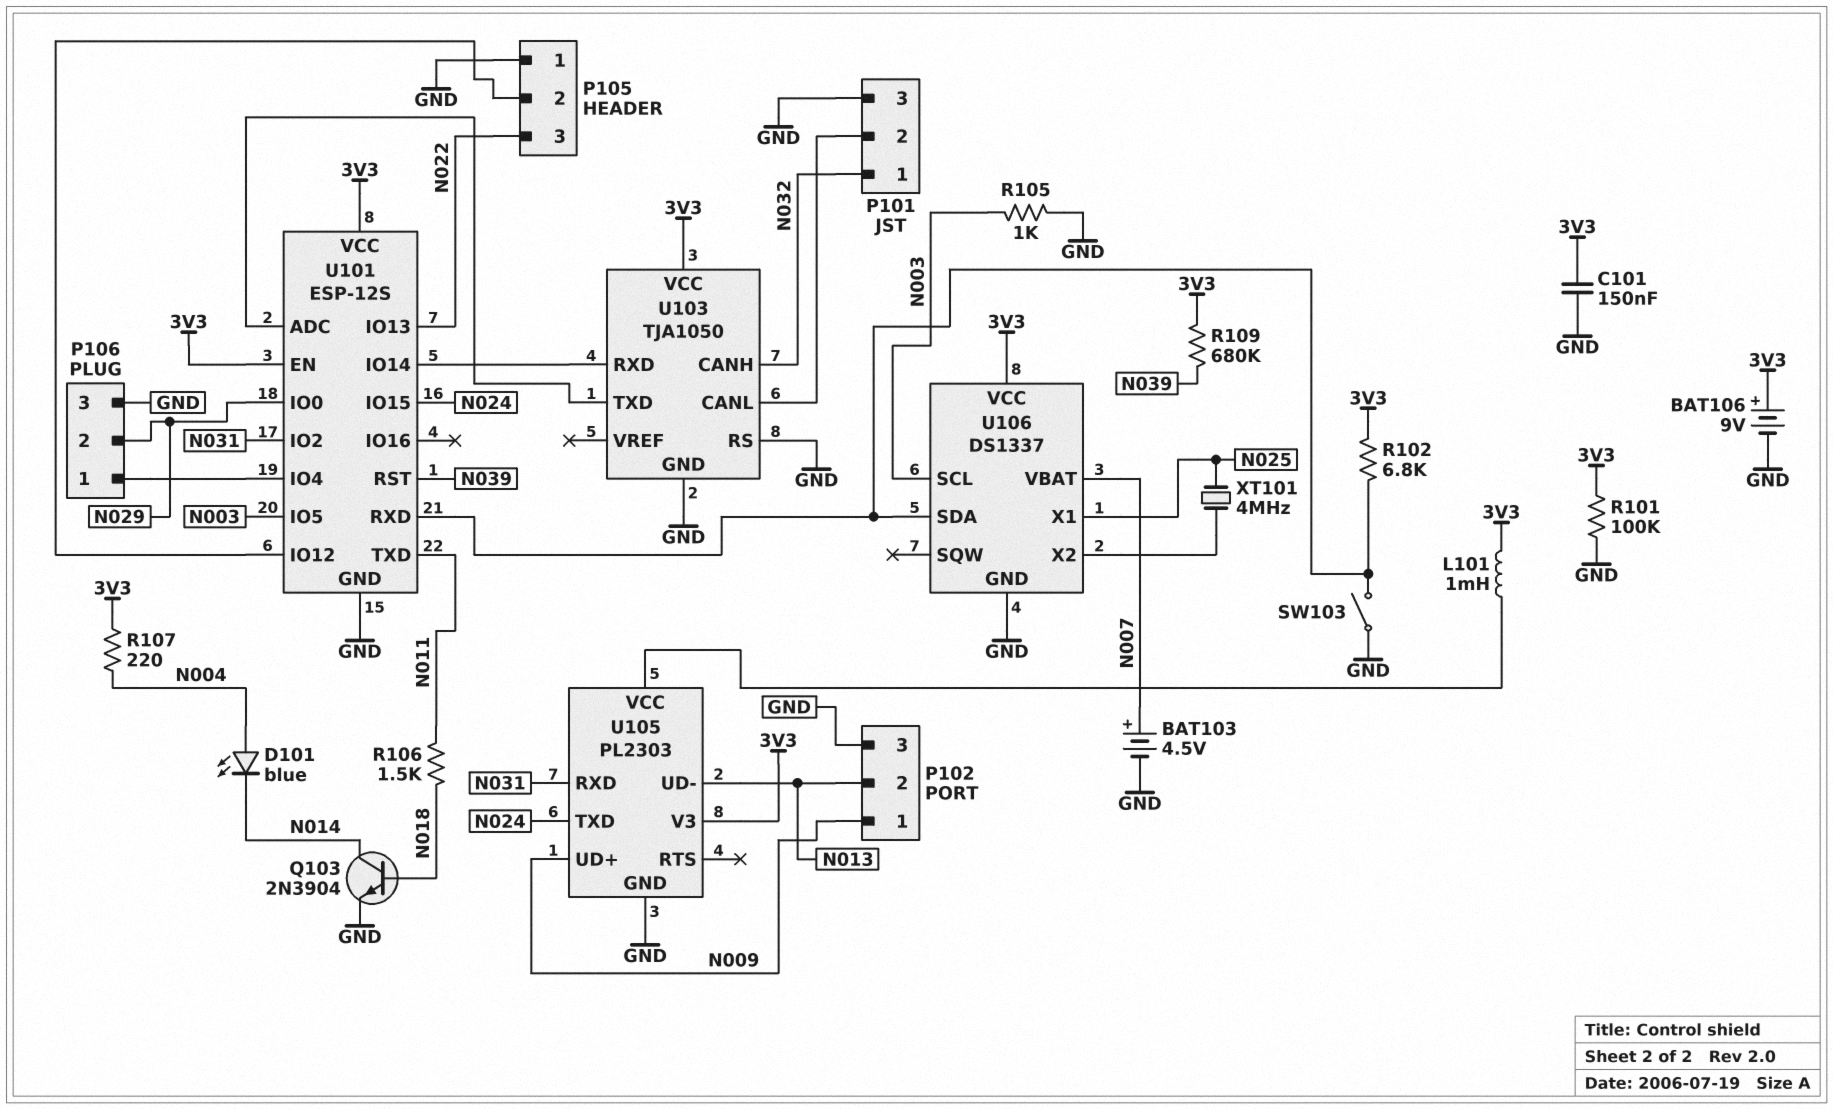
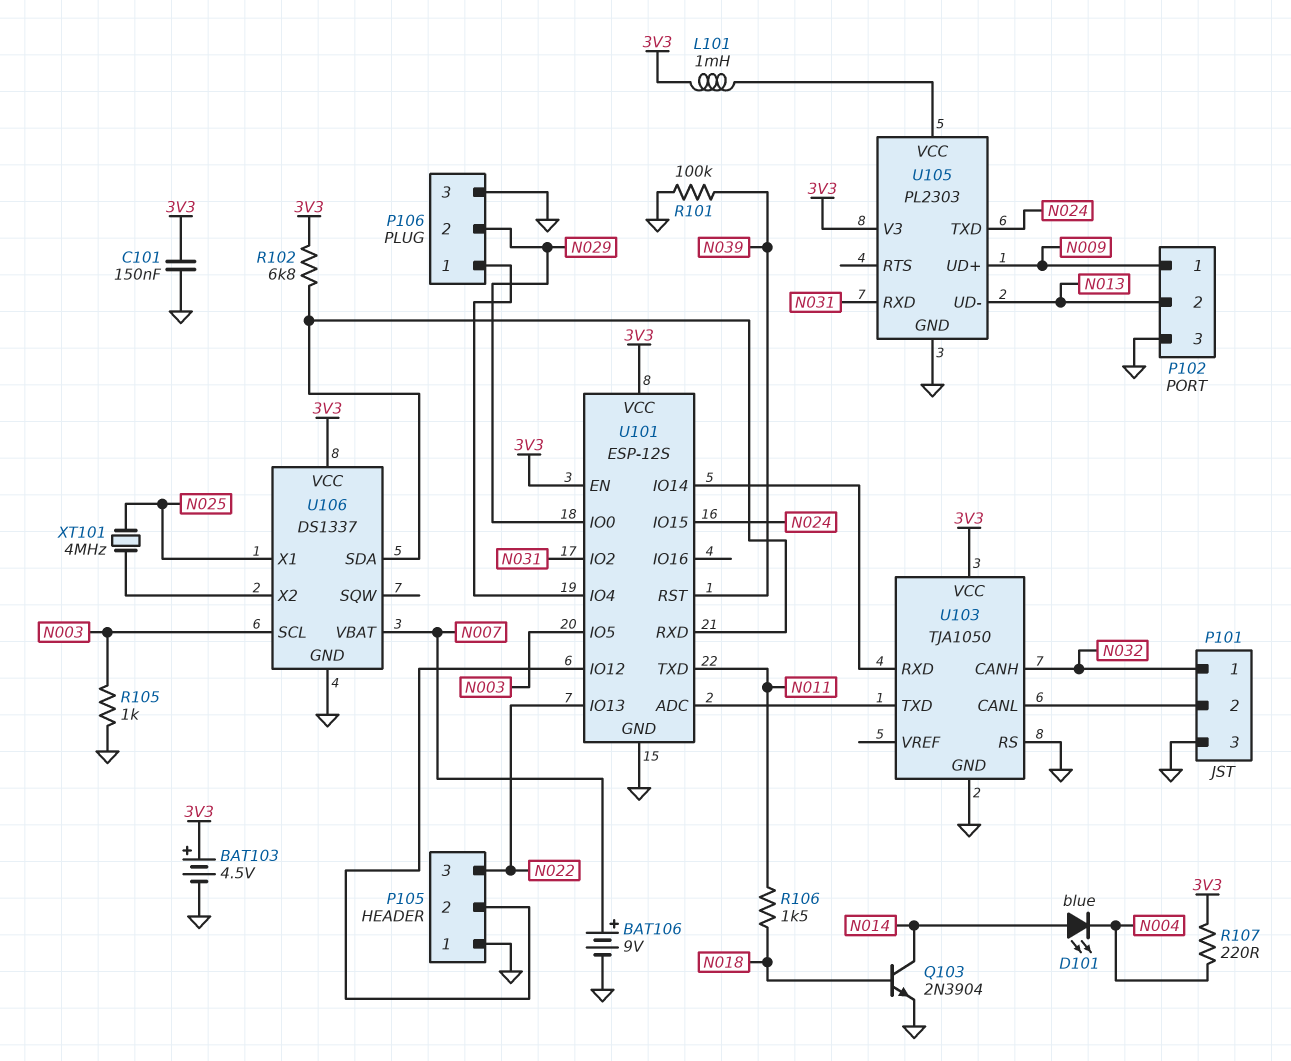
BAT103: 4.5V (plus N007, minus GND) -> 4.5V (plus 3V3, minus GND)
BAT106: 9V (plus 3V3, minus GND) -> 9V (plus N007, minus GND)
D101: LED blue (A N004, K N014) -> LED blue (A N014, K N004)
R101: 100k (3V3, GND) -> 100k (GND, N039)
R109: 680k (3V3, N039) -> none
SW103: switch (GND, U101/RXD) -> none

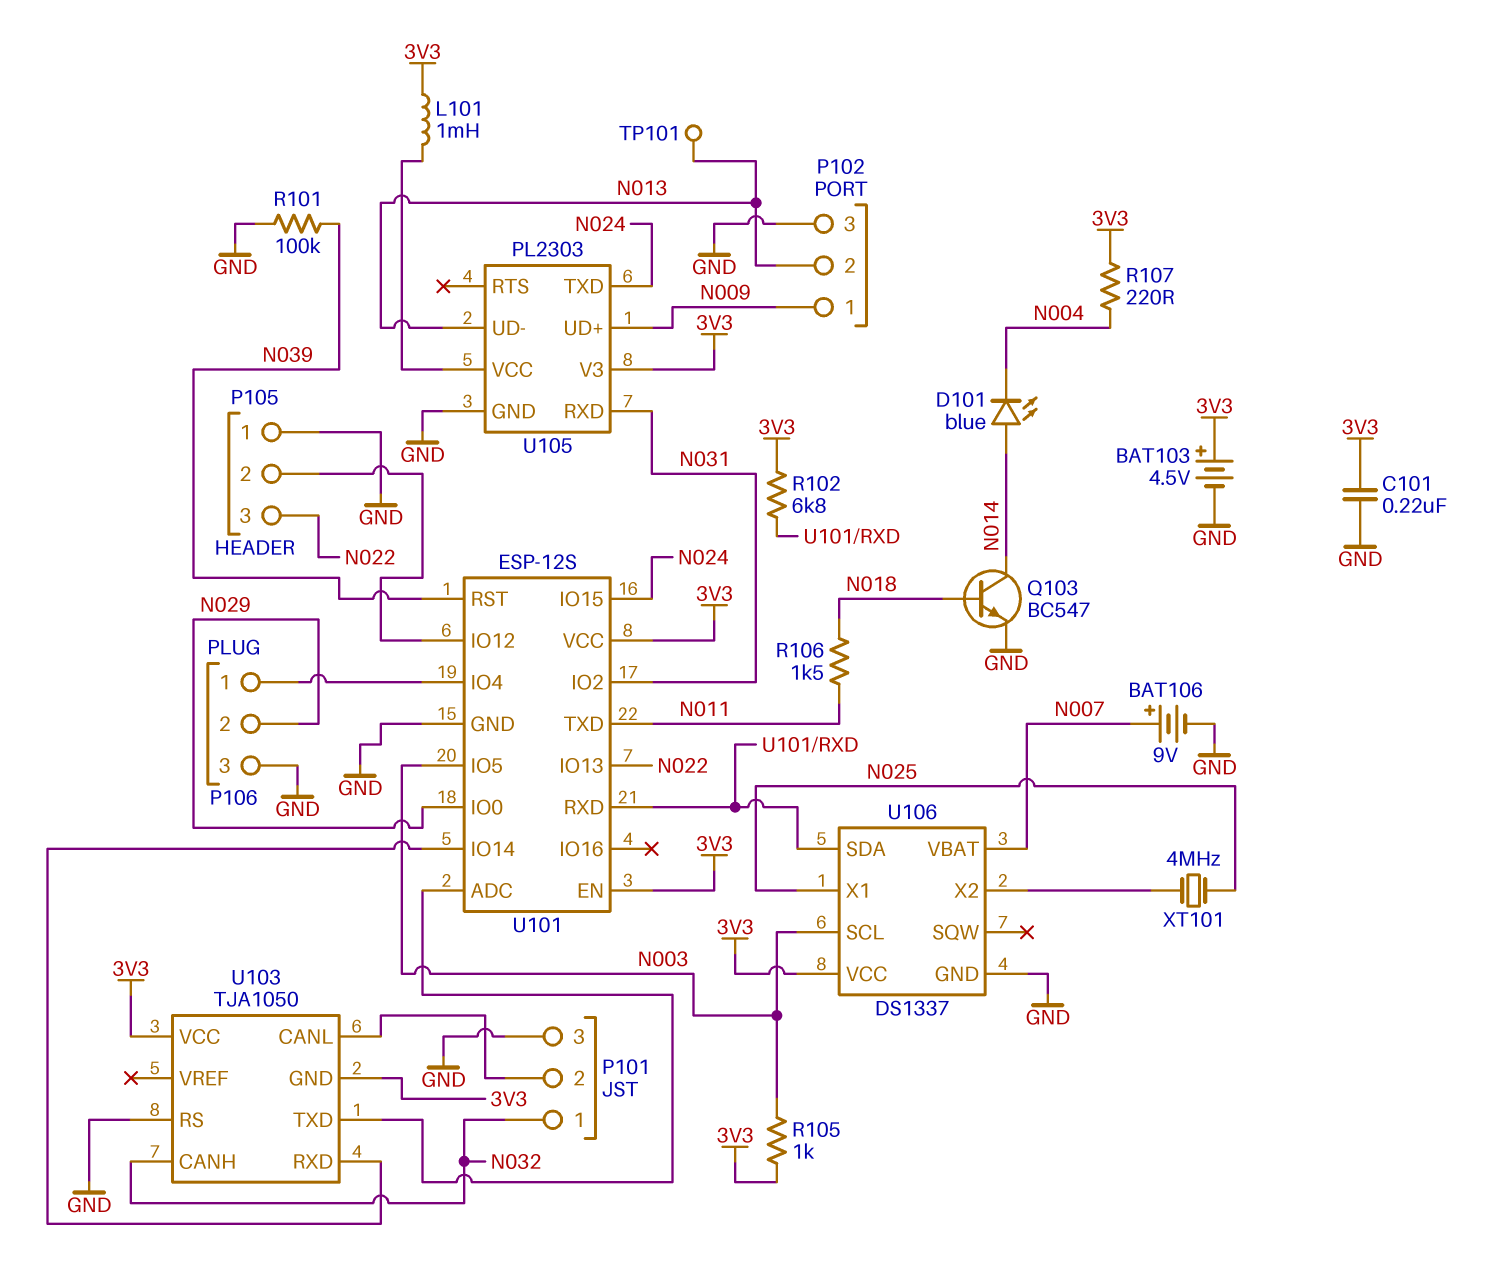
C101: 150nF (3V3, GND) -> 220nF (3V3, GND)
Q103: NPN 2N3904 (B N018, C N014, E GND) -> NPN BC547 (B N018, C N014, E GND)
R105: 1k (GND, N003) -> 1k (3V3, N003)
TP101: none -> test point (N013)
U103 pin GND: GND -> 3V3

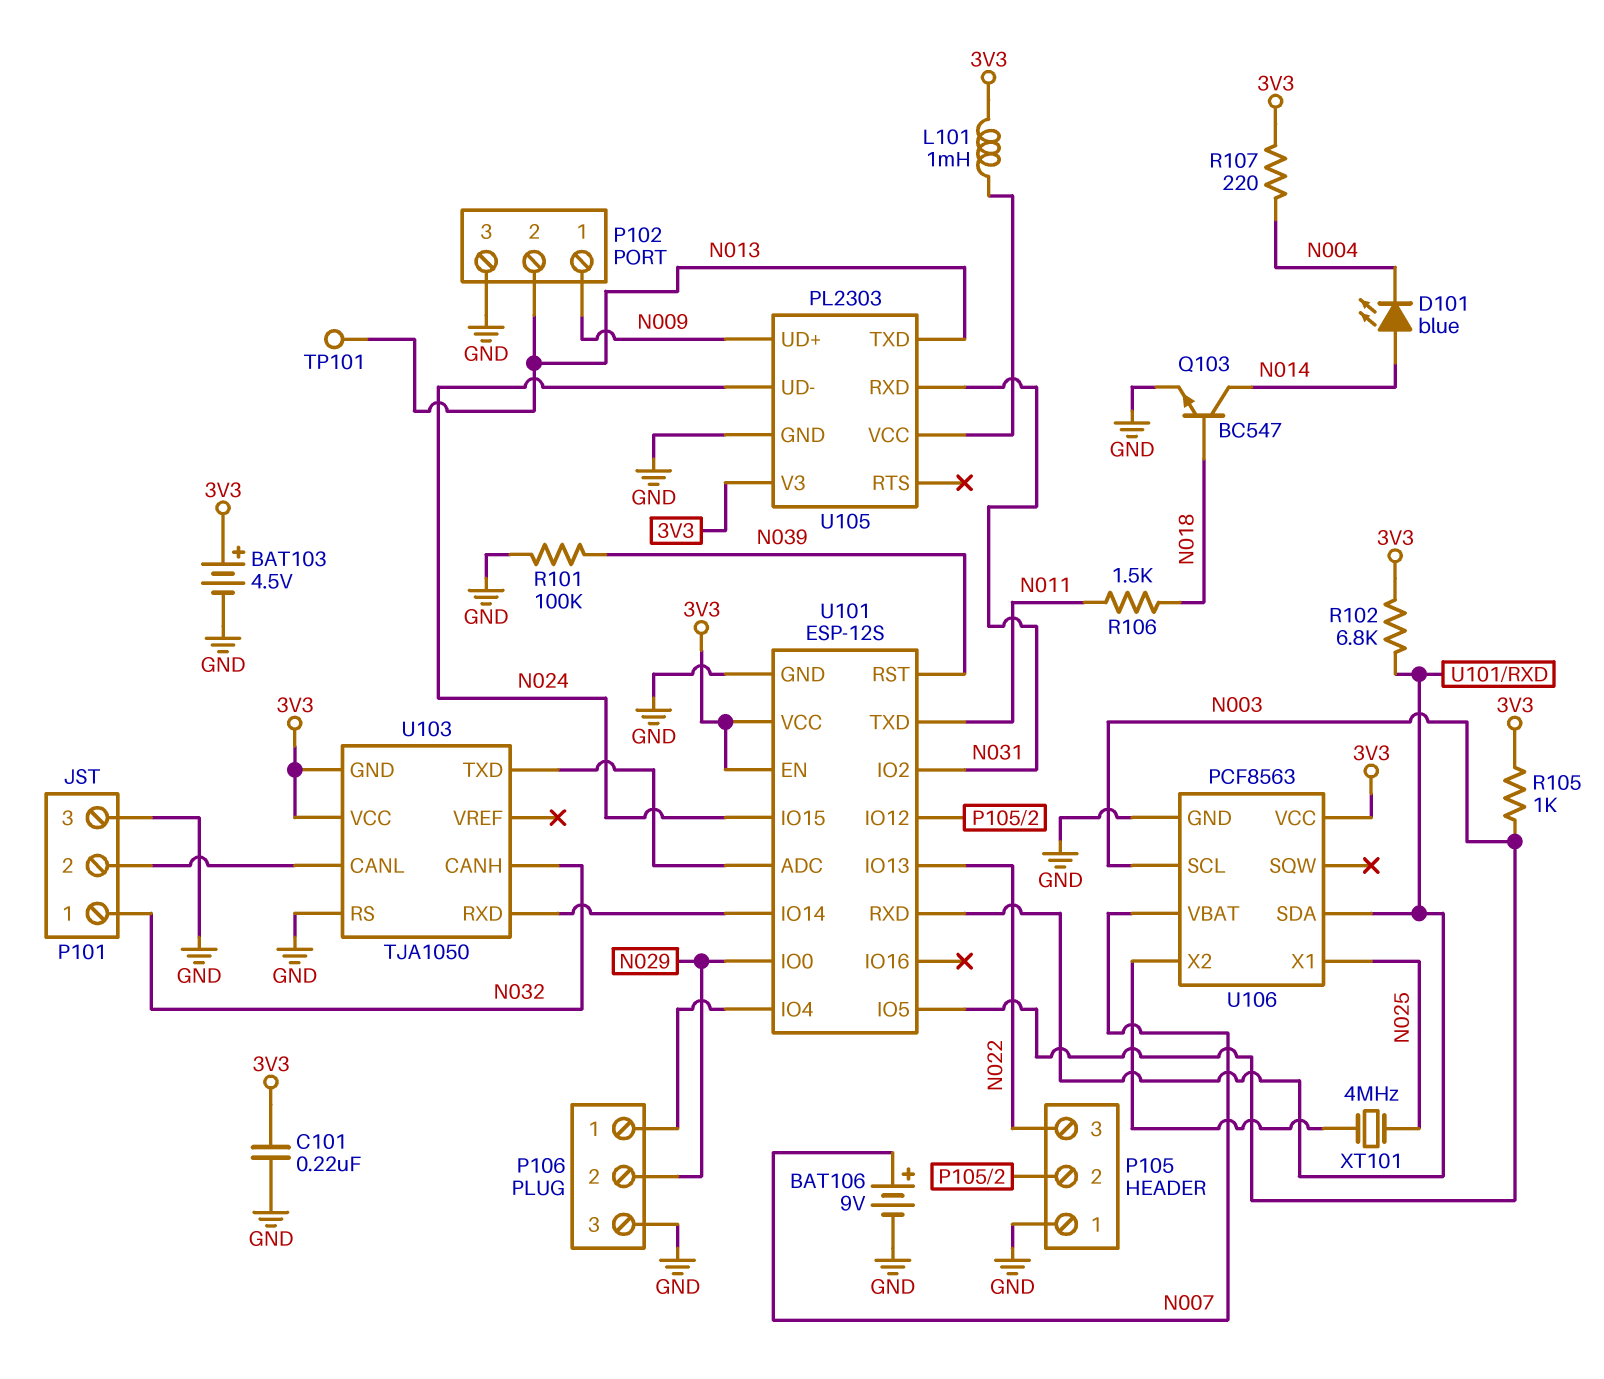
U105 pin TXD: N024 -> N013
U105 pin UD-: N013 -> N024
U106: DS1337 -> PCF8563

